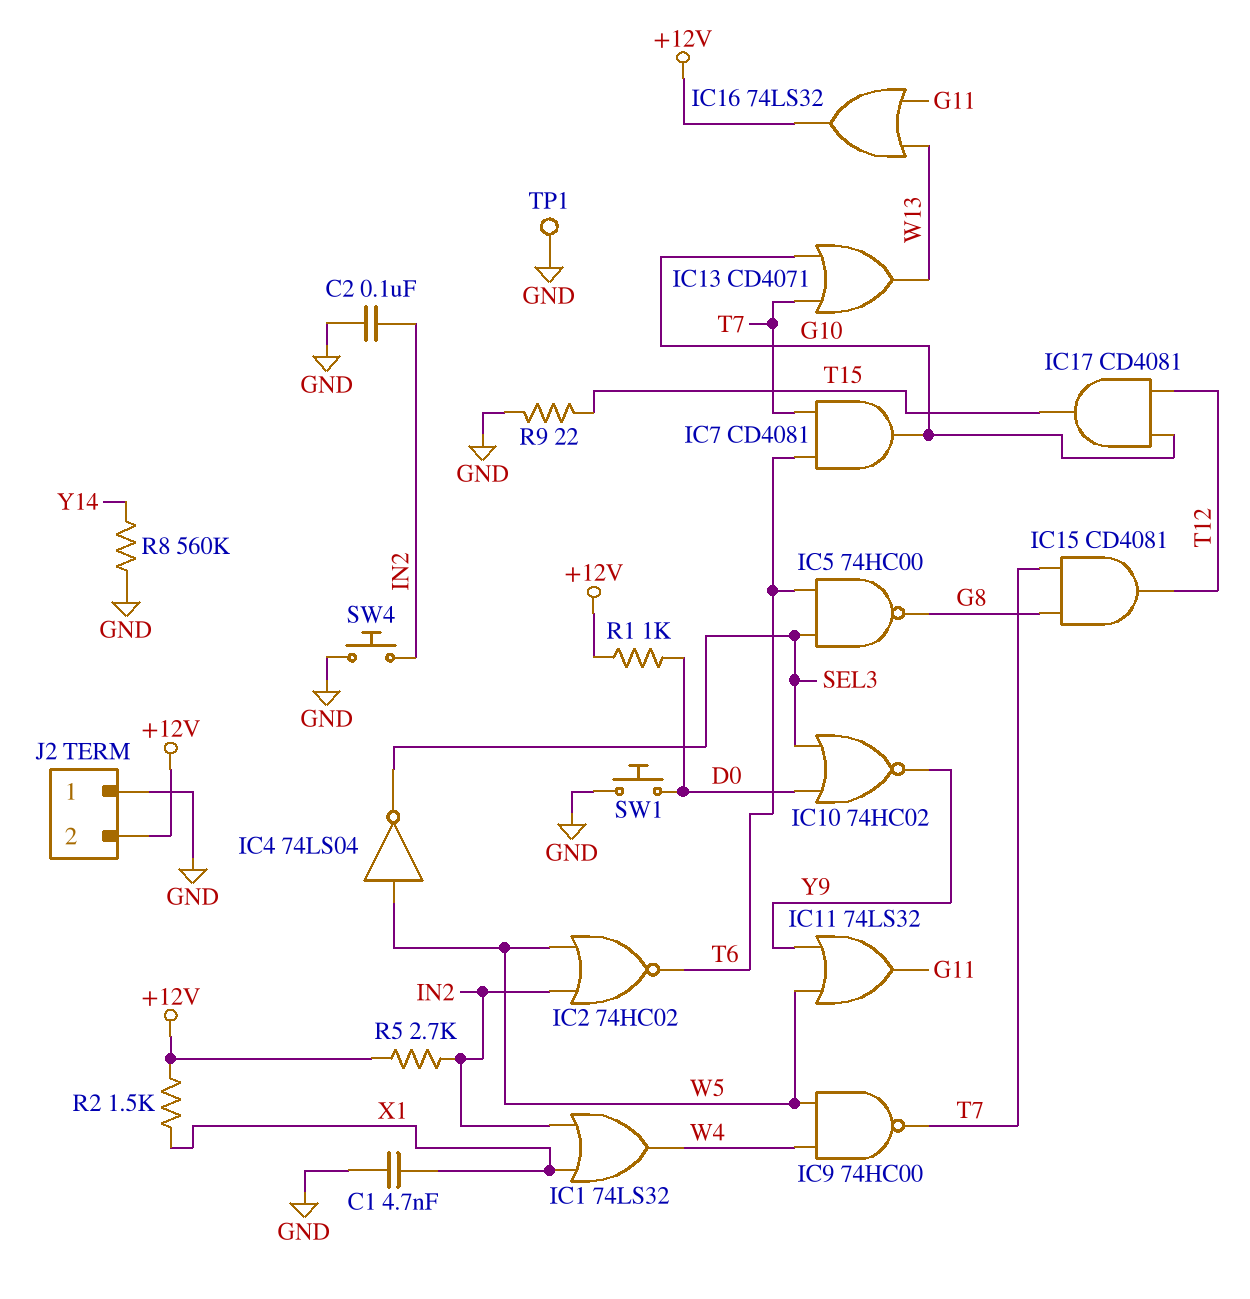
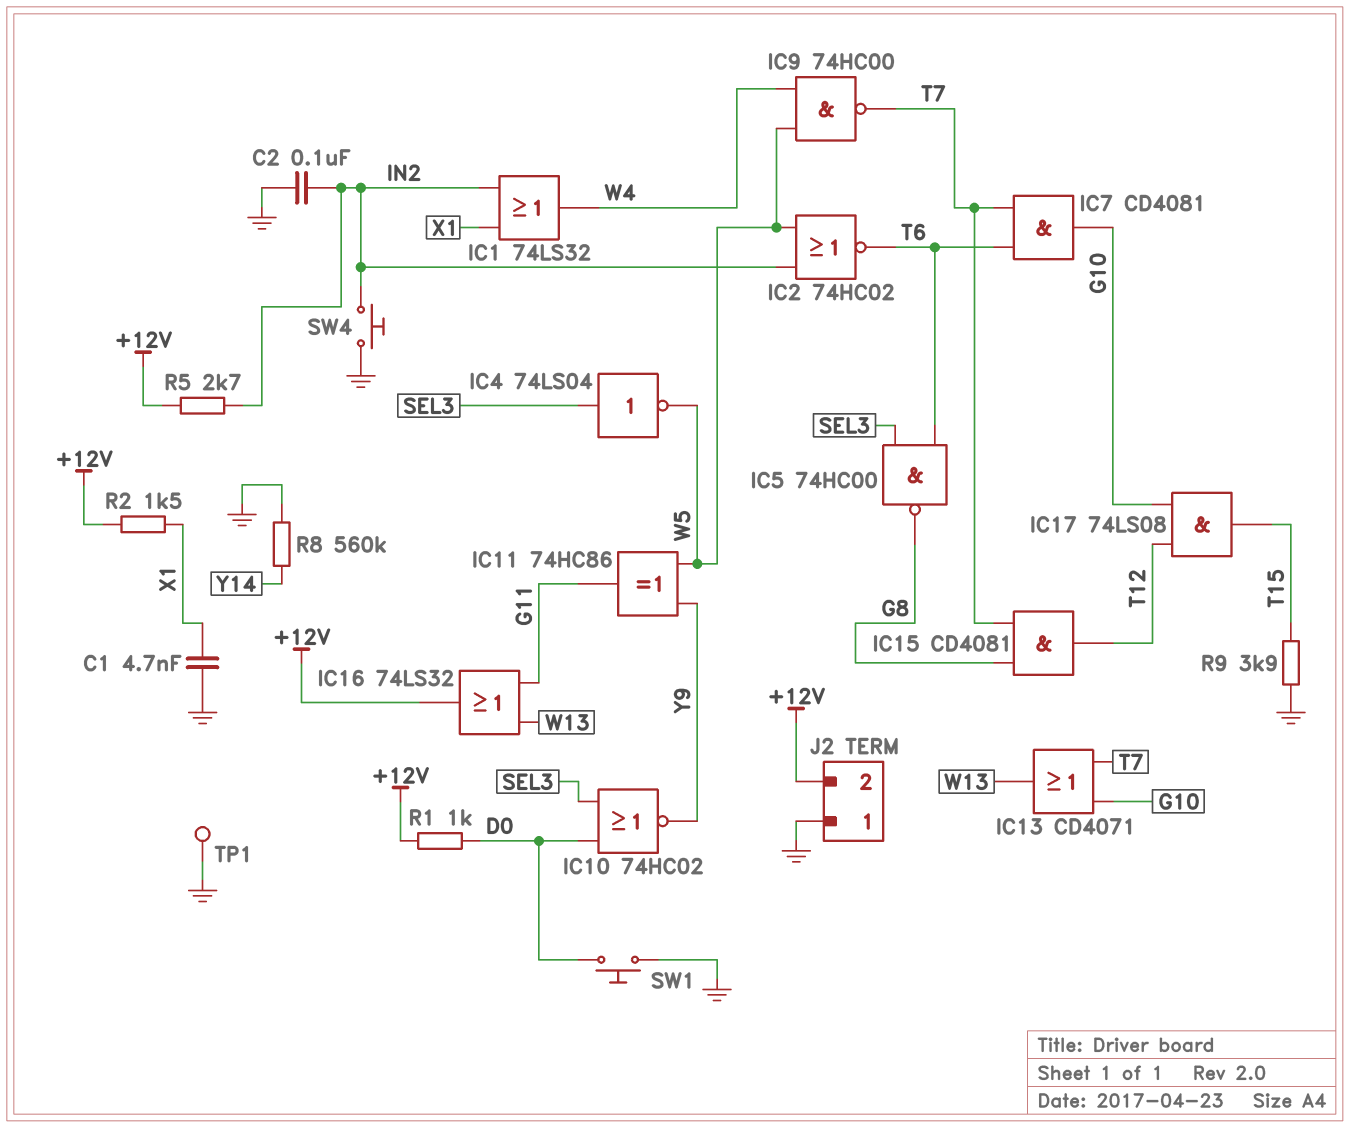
IC4: NOT 74LS04 (in W5, out SEL3) -> NOT 74LS04 (in SEL3, out W5)
IC11: OR 74LS32 (in W5, in Y9, out G11) -> XOR 74HC86 (in W5, in Y9, out G11)
IC17: AND CD4081 (in G10, in T12, out T15) -> AND 74LS08 (in G10, in T12, out T15)
R9: 22 (GND, T15) -> 3.9k (GND, T15)

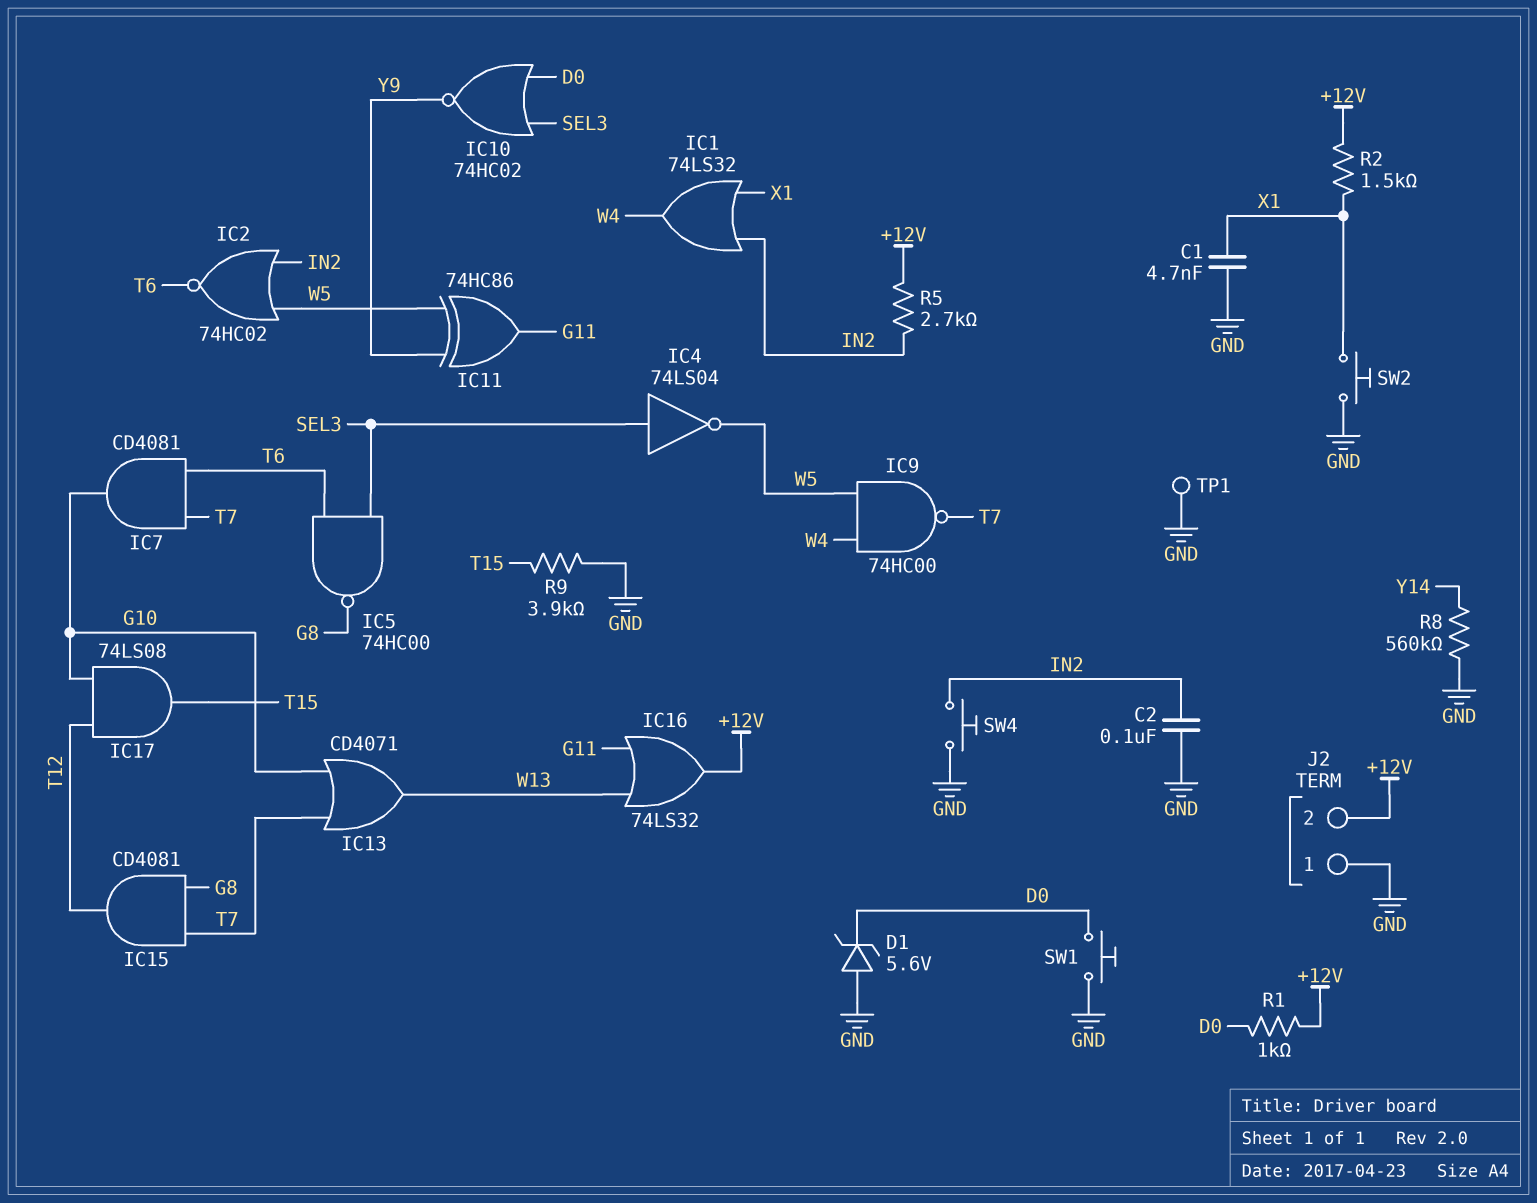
D1: none -> zener 5.6V (A GND, K D0)
SW2: none -> button (GND, X1)

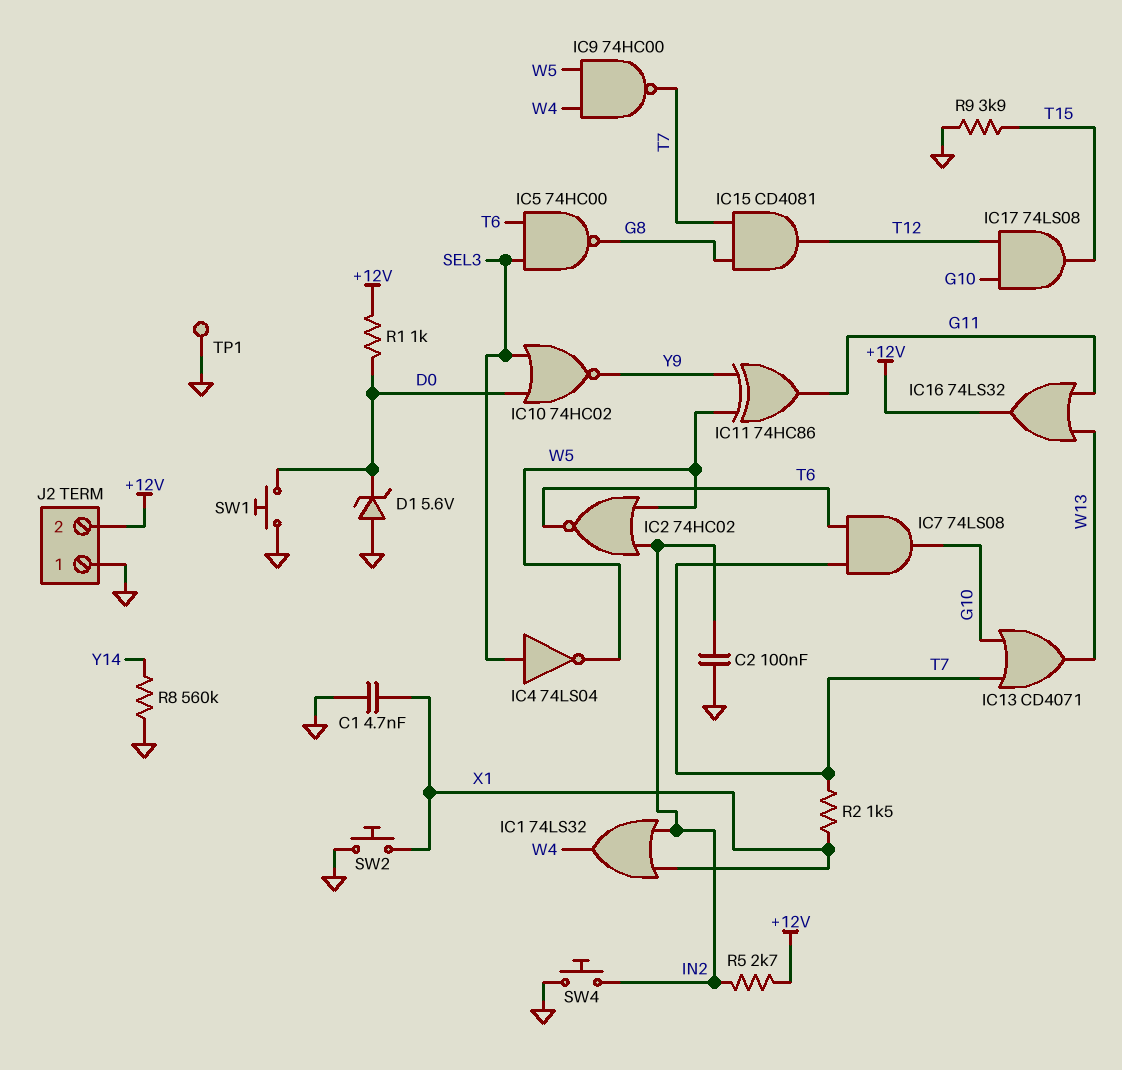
IC7: AND CD4081 (in T6, in T7, out G10) -> AND 74LS08 (in T6, in T7, out G10)
R2: 1.5k (+12V, X1) -> 1.5k (T7, X1)

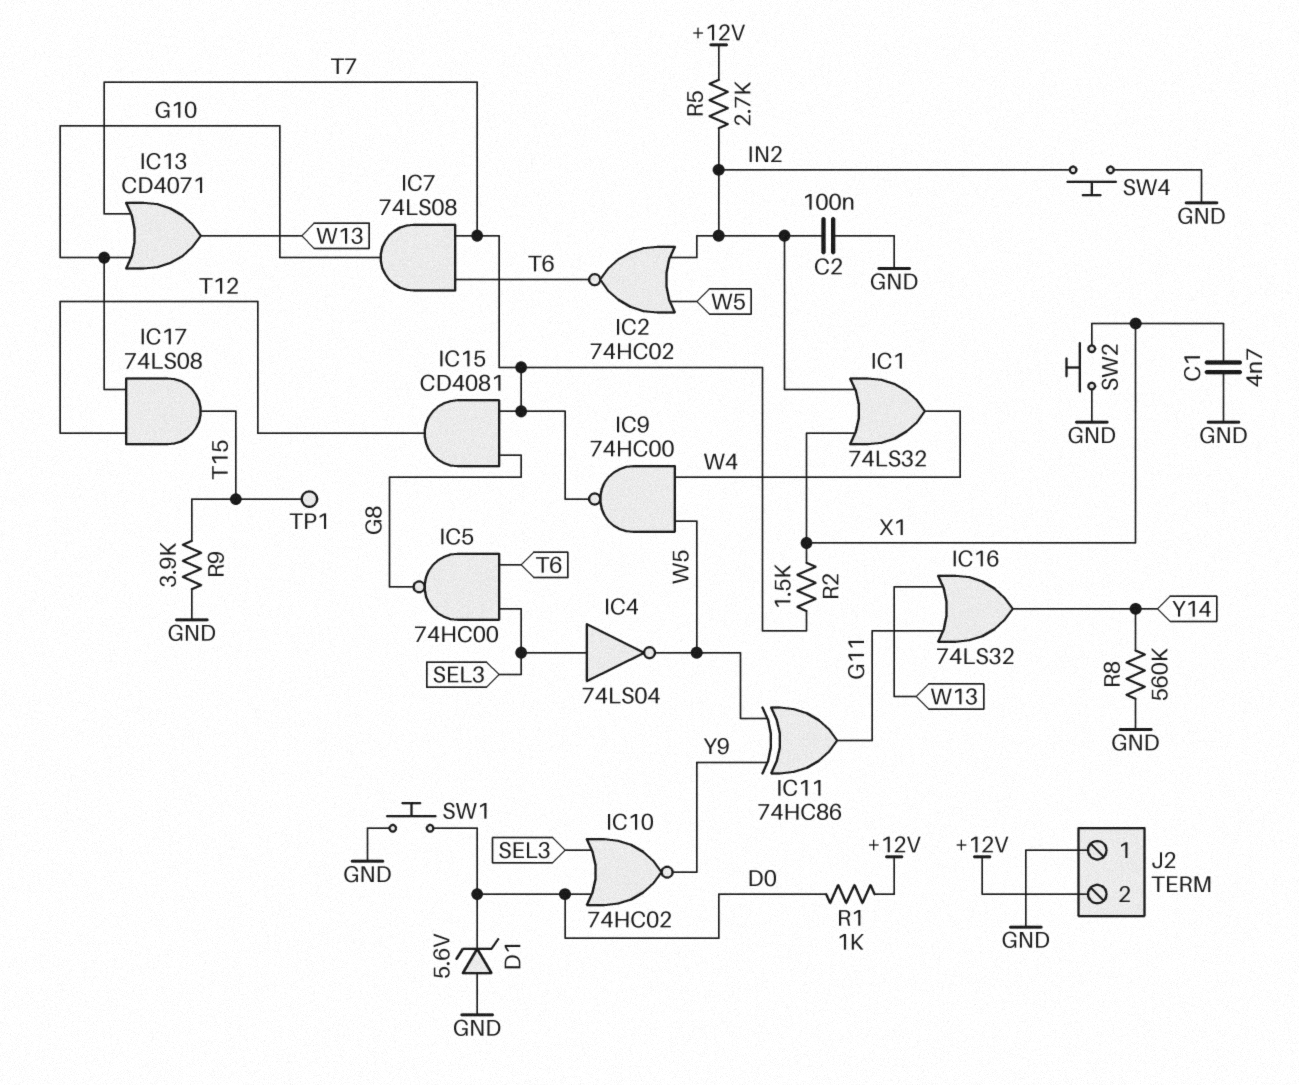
IC16: OR 74LS32 (in G11, in W13, out +12V) -> OR 74LS32 (in G11, in W13, out Y14)
TP1: test point (GND) -> test point (T15)

